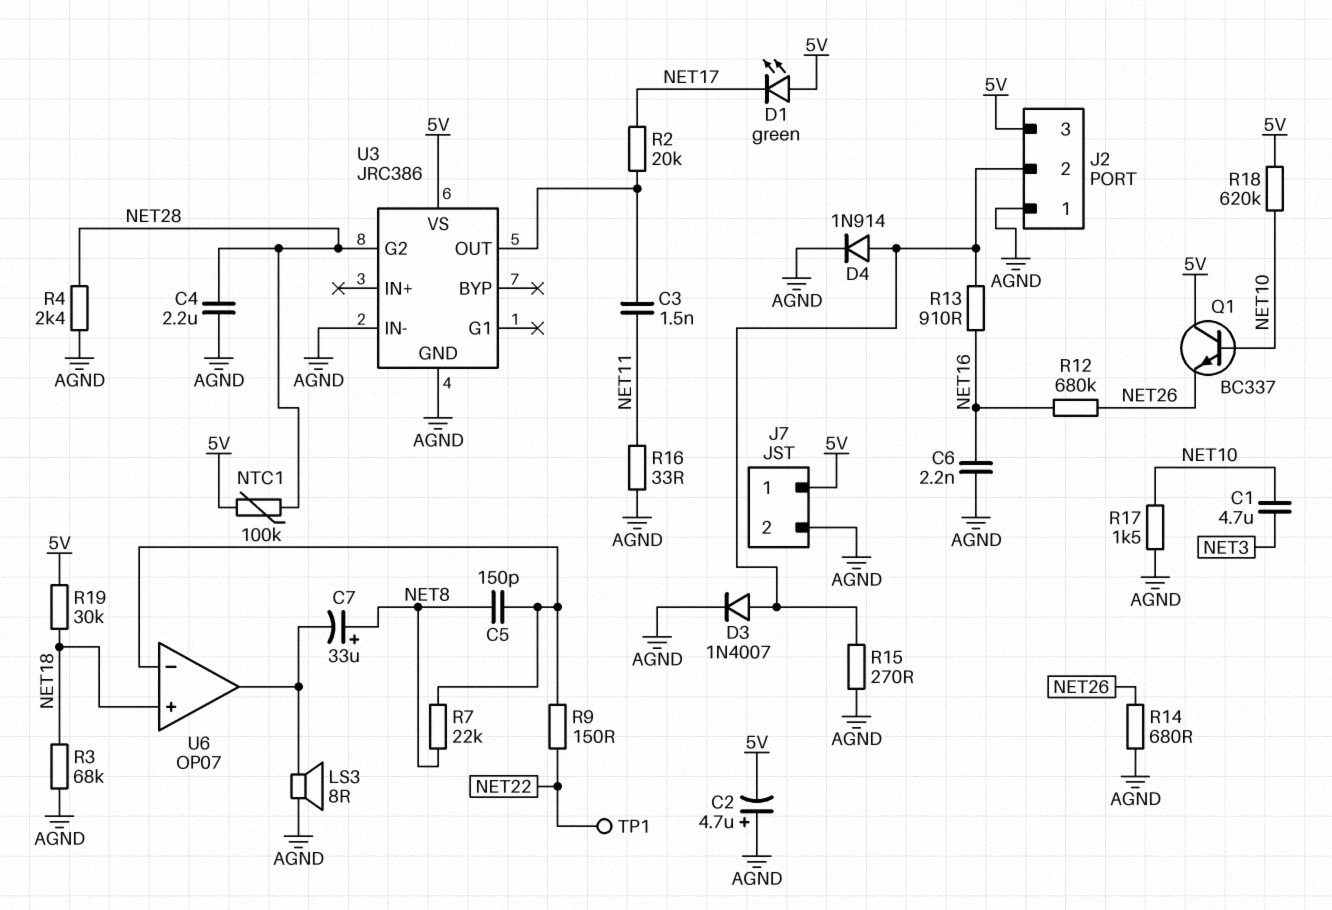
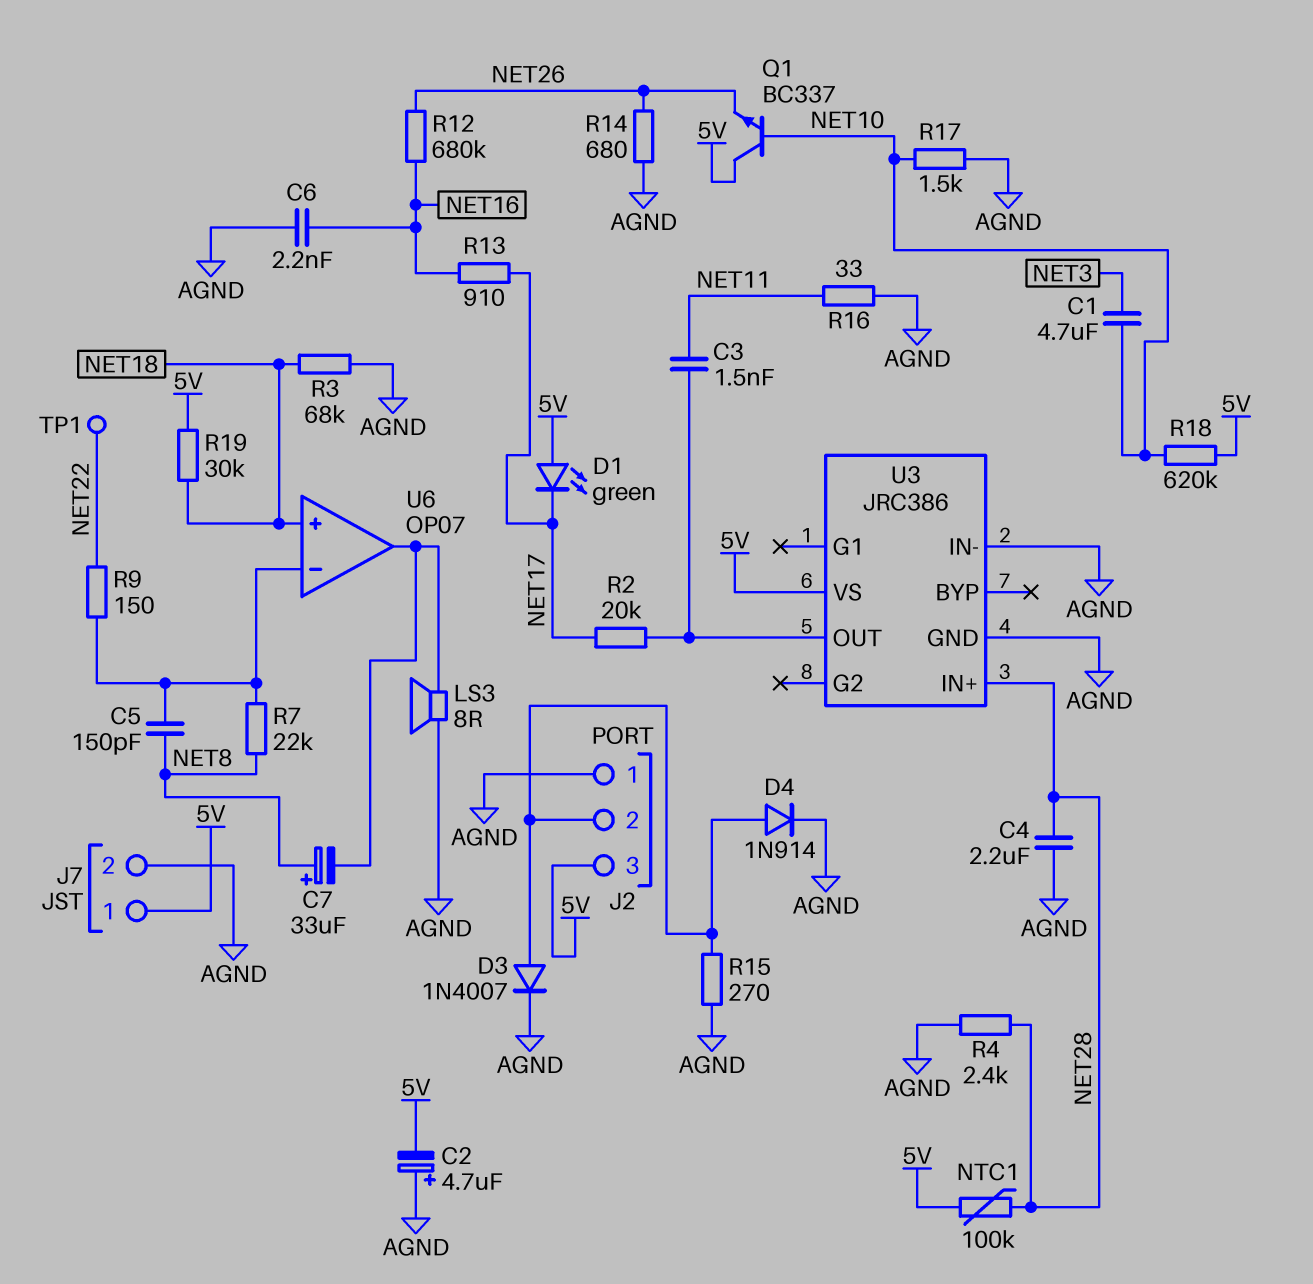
R13: 910 (J2/2, NET16) -> 910 (NET16, NET17)
U3 pin G2: NET28 -> none
U3 pin IN+: none -> NET28

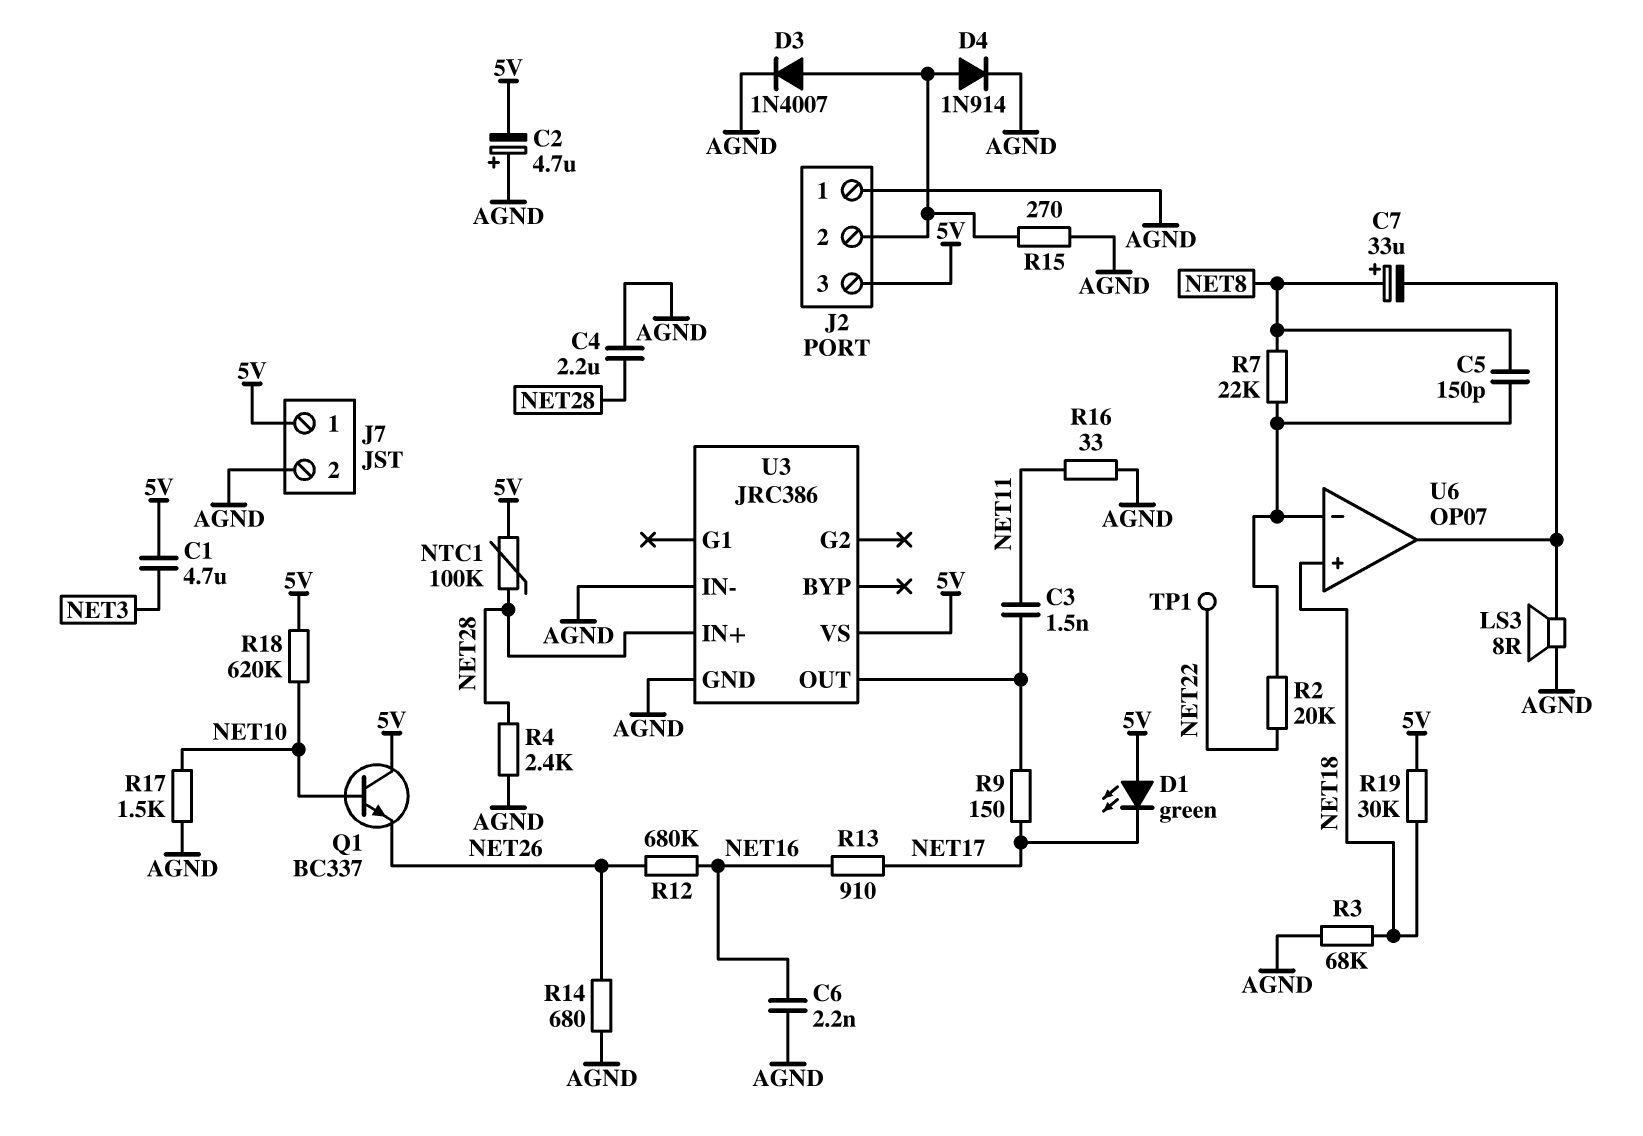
C1: 4.7uF (NET3, NET10) -> 4.7uF (5V, NET3)
R2: 20k (NET17, U3/OUT) -> 20k (NET22, U6/in-)
R9: 150 (NET22, U6/in-) -> 150 (NET17, U3/OUT)

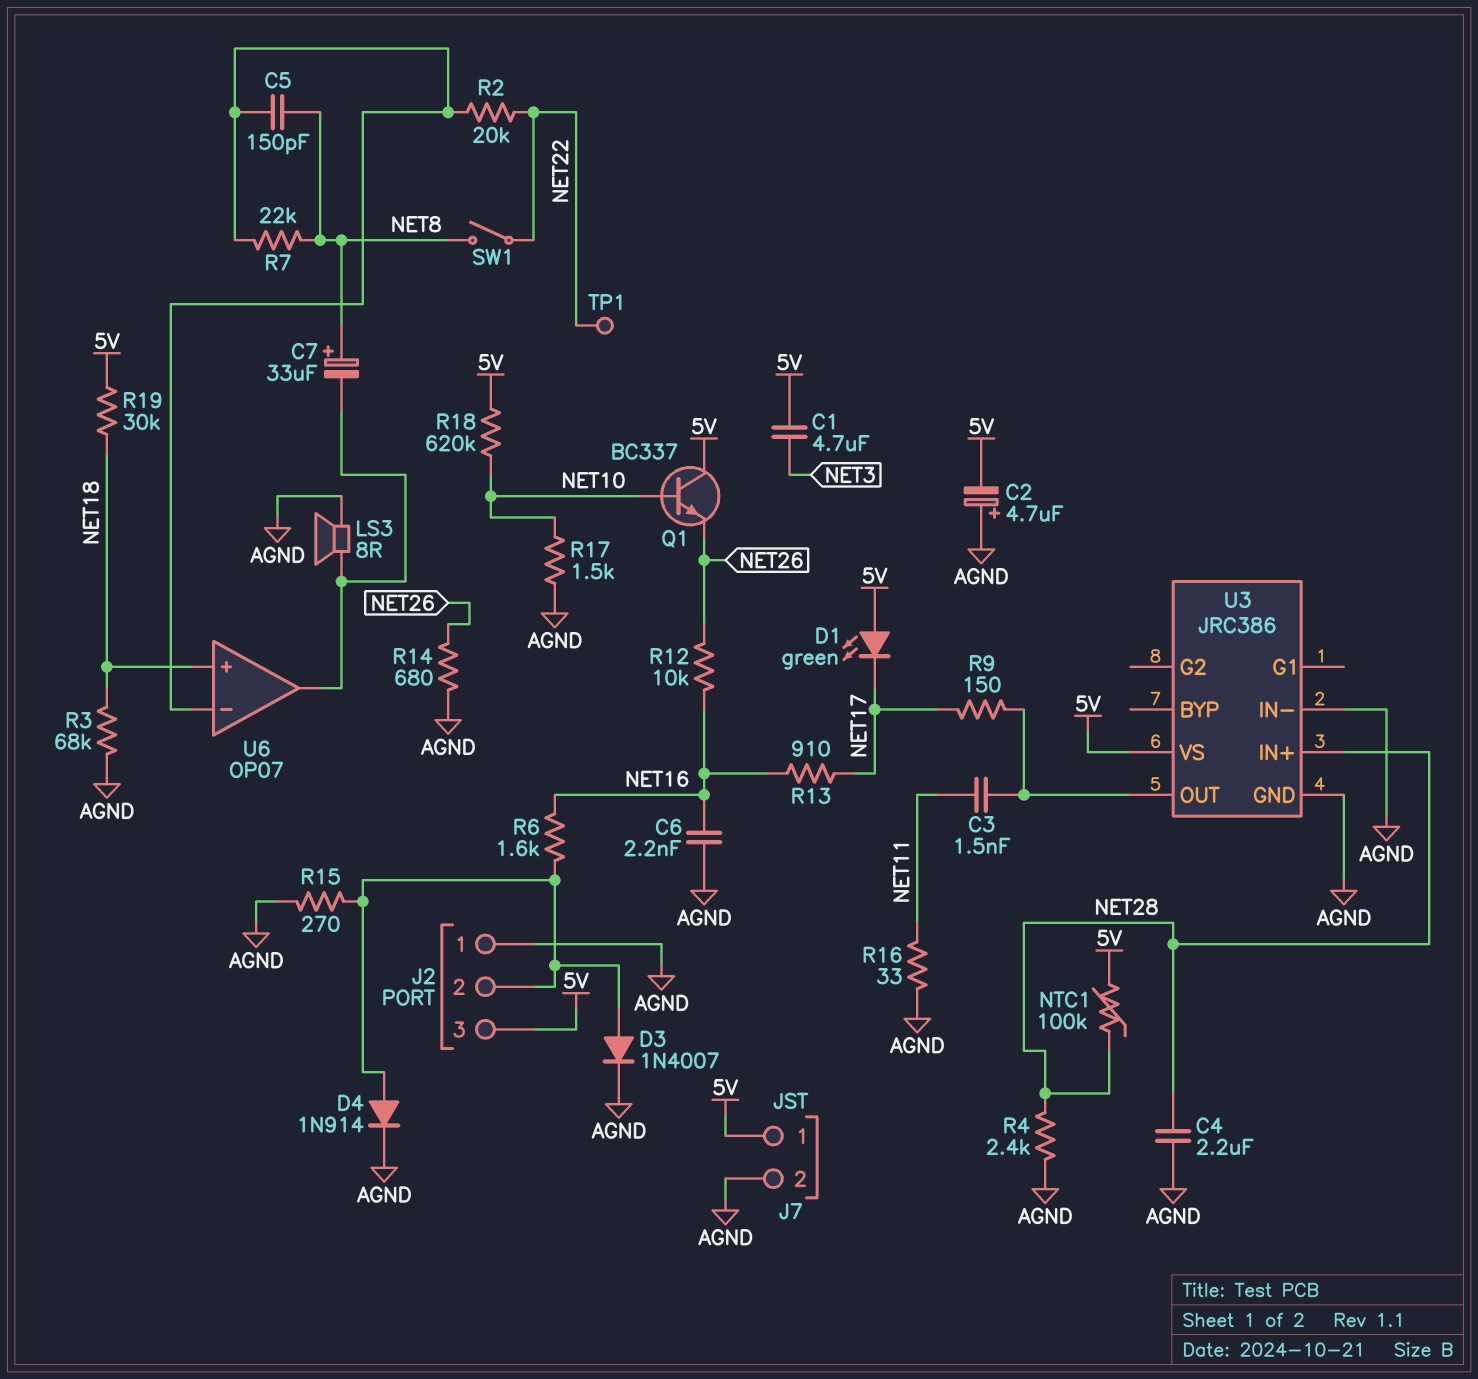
R6: none -> 1.6k (J2/2, NET16)
R12: 680k (NET16, NET26) -> 10k (NET16, NET26)
SW1: none -> switch (NET8, NET22)

